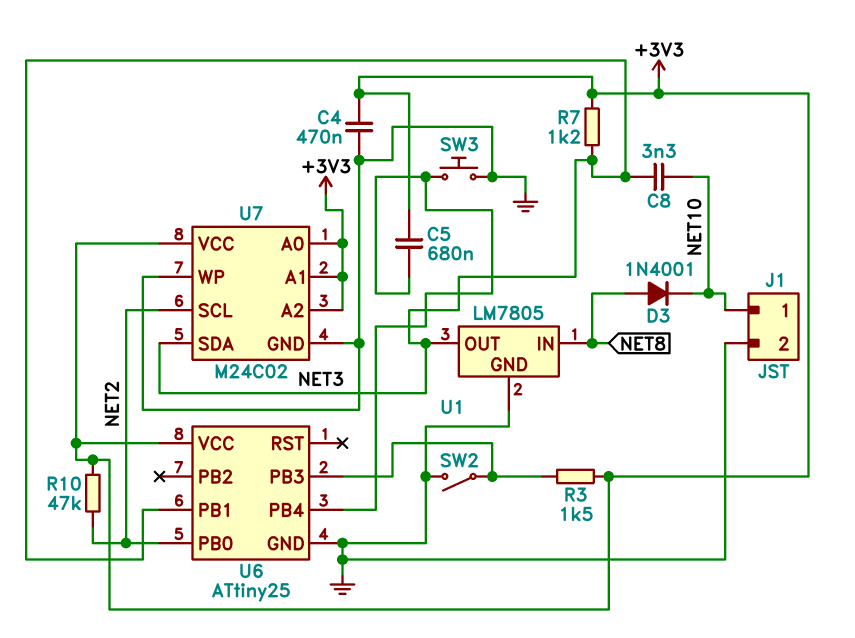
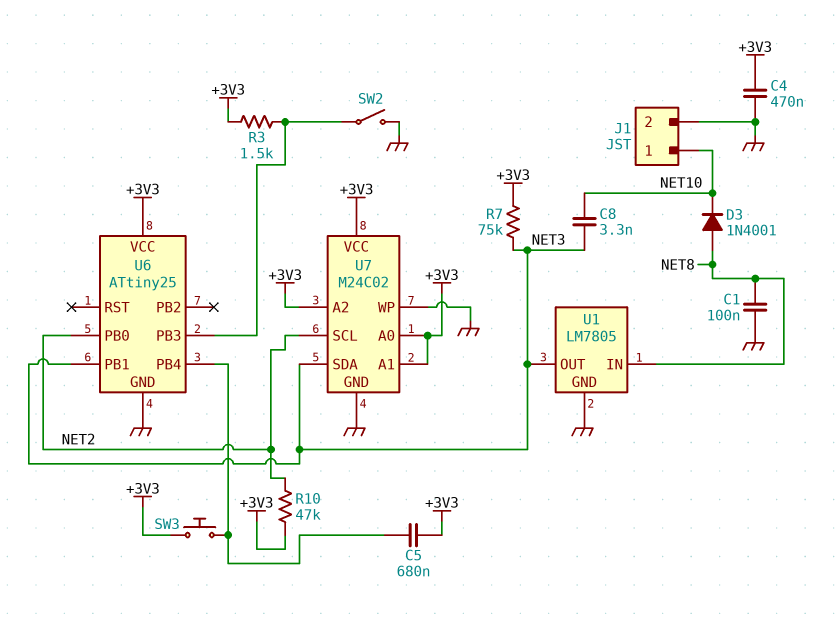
C1: none -> 100nF (GND, NET8)
R7: 1.2k (+3V3, NET3) -> 75k (+3V3, NET3)
SW3: button (GND, U6/PB4) -> button (+3V3, U6/PB4)

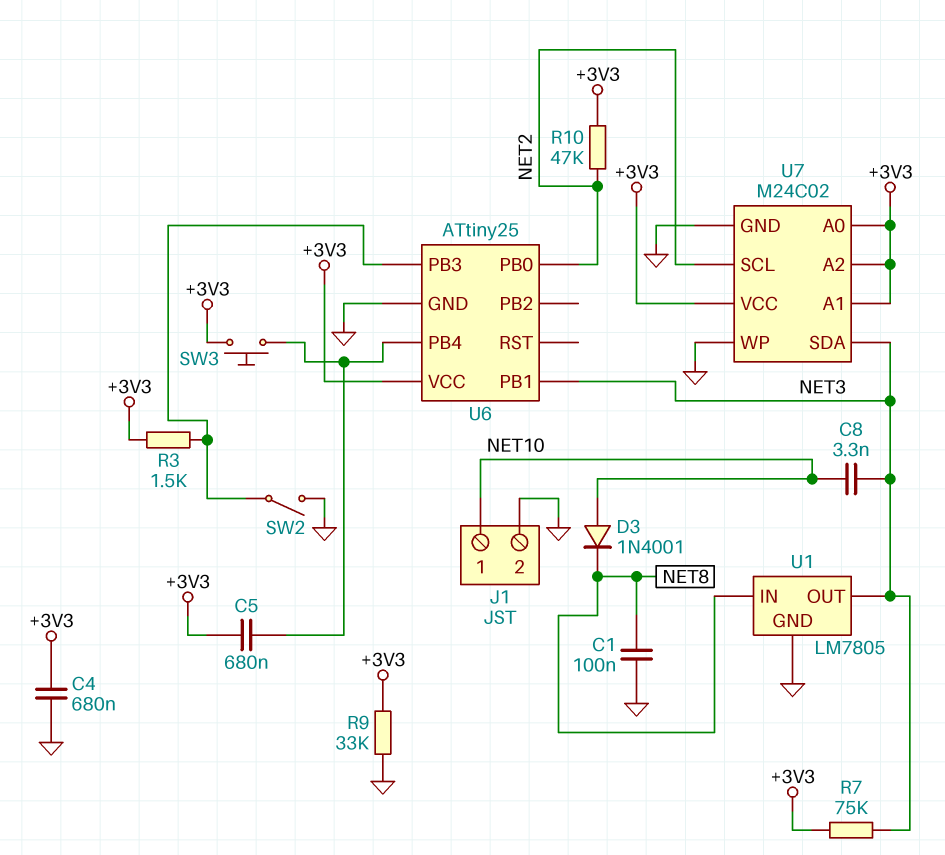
C4: 470nF (+3V3, GND) -> 680nF (+3V3, GND)
D3: diode 1N4001 (A NET8, K NET10) -> diode 1N4001 (A NET10, K NET8)
R9: none -> 33k (+3V3, GND)

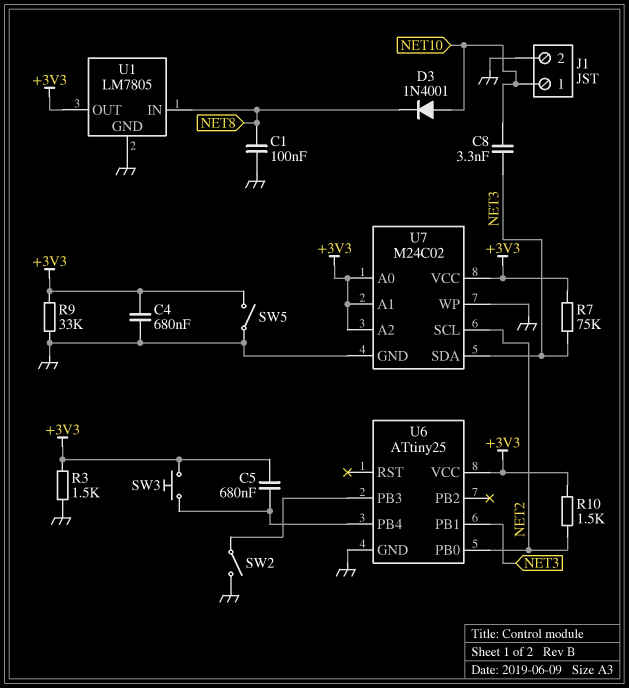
R3: 1.5k (+3V3, U6/PB3) -> 1.5k (+3V3, GND)
R10: 47k (+3V3, NET2) -> 1.5k (+3V3, NET2)
SW5: none -> switch (+3V3, GND)
U1 pin OUT: NET3 -> +3V3

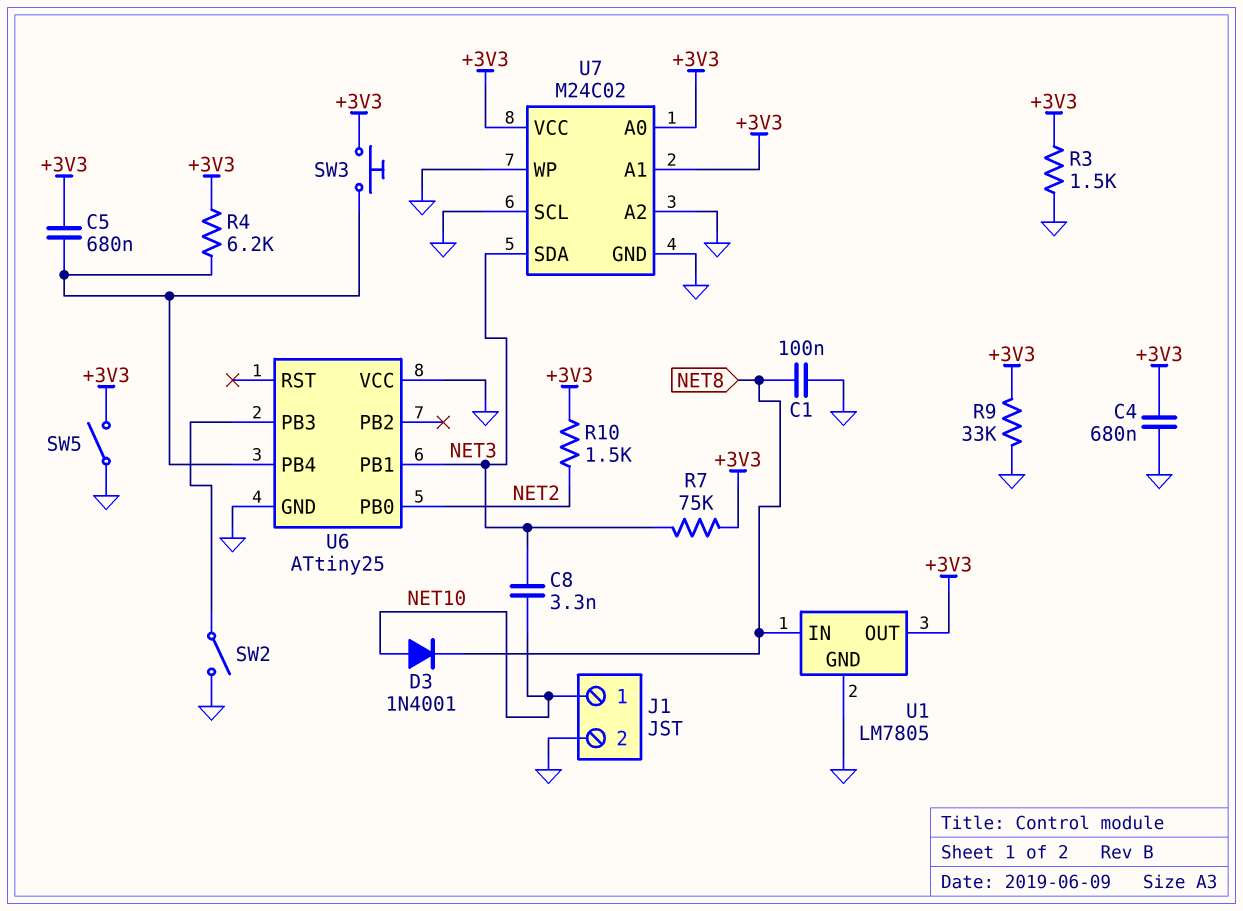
R4: none -> 6.2k (+3V3, U6/PB4)
U6 pin VCC: +3V3 -> GND
U7 pin A2: +3V3 -> GND
U7 pin SCL: NET2 -> GND

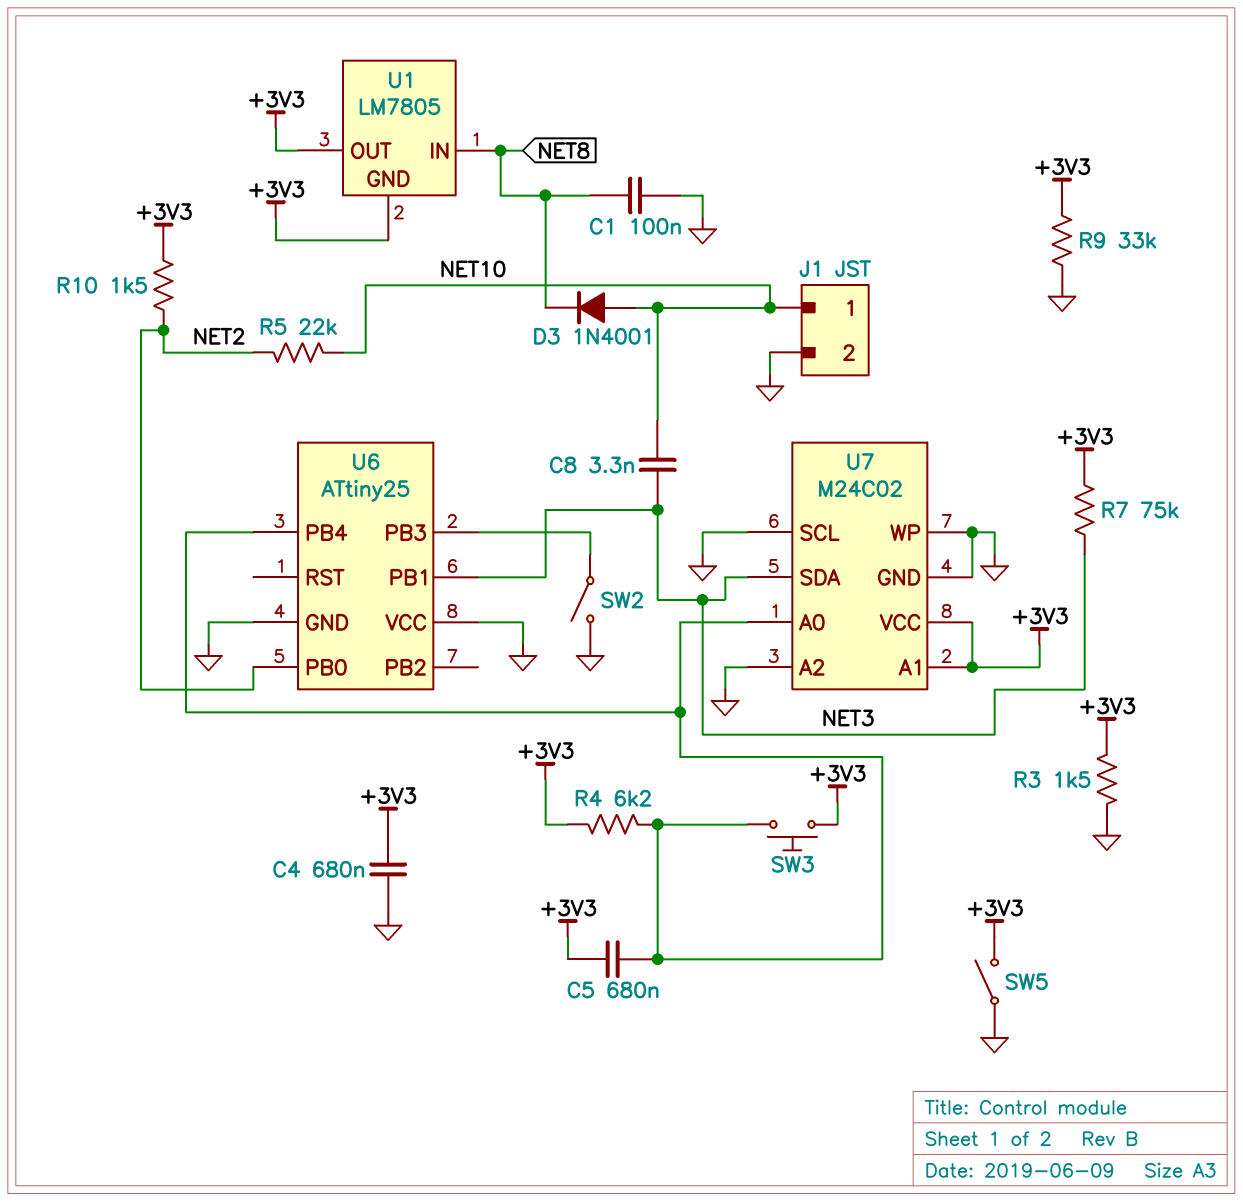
R5: none -> 22k (NET2, NET10)
U1 pin GND: GND -> +3V3
U7 pin A0: +3V3 -> U6/PB4

